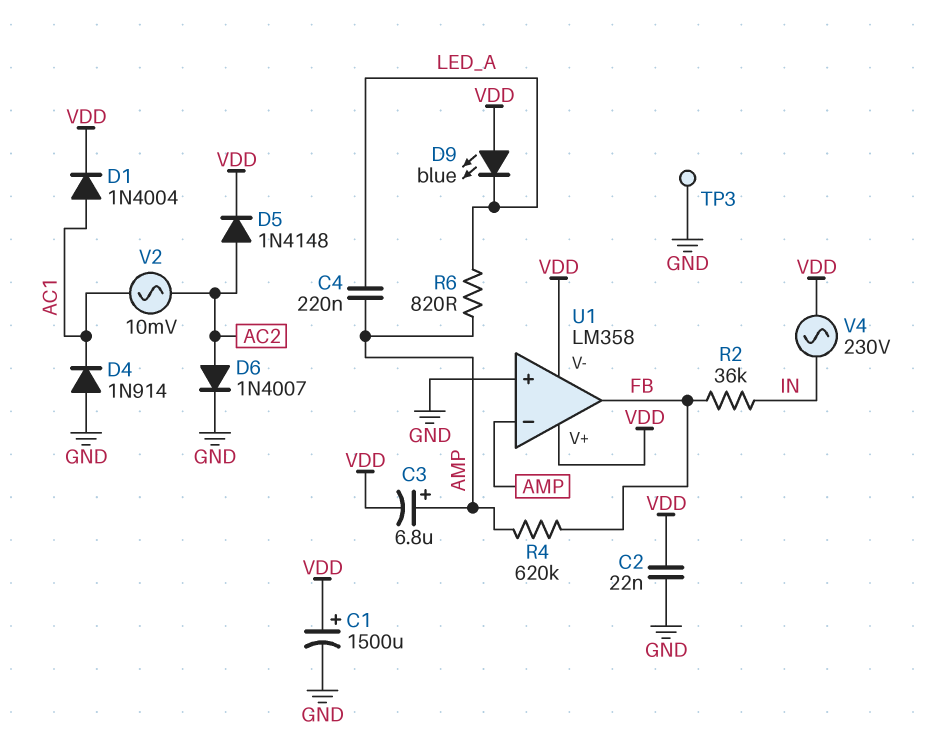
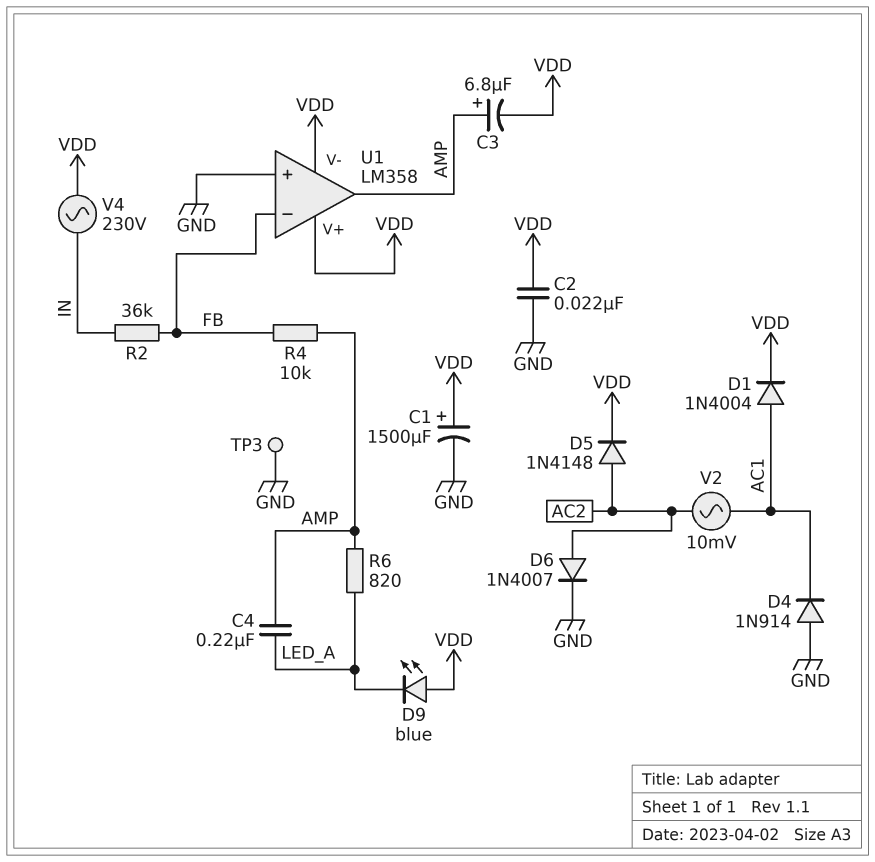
R4: 620k (AMP, FB) -> 10k (AMP, FB)
U1 pin in-: AMP -> FB
U1 pin out: FB -> AMP

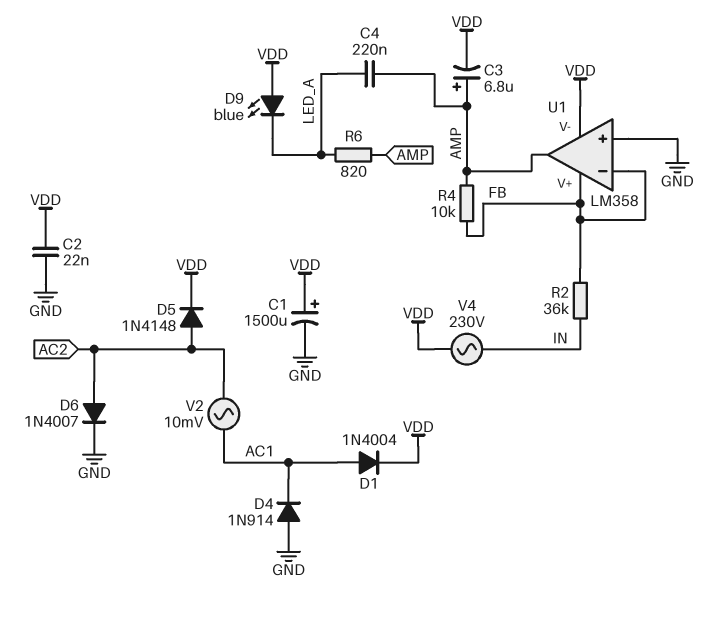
TP3: test point (GND) -> none
U1 pin V+: VDD -> FB

